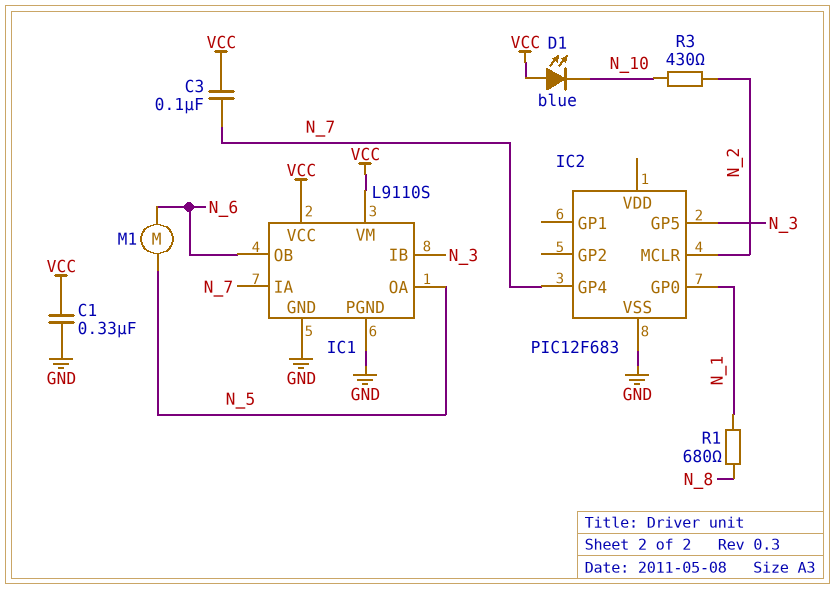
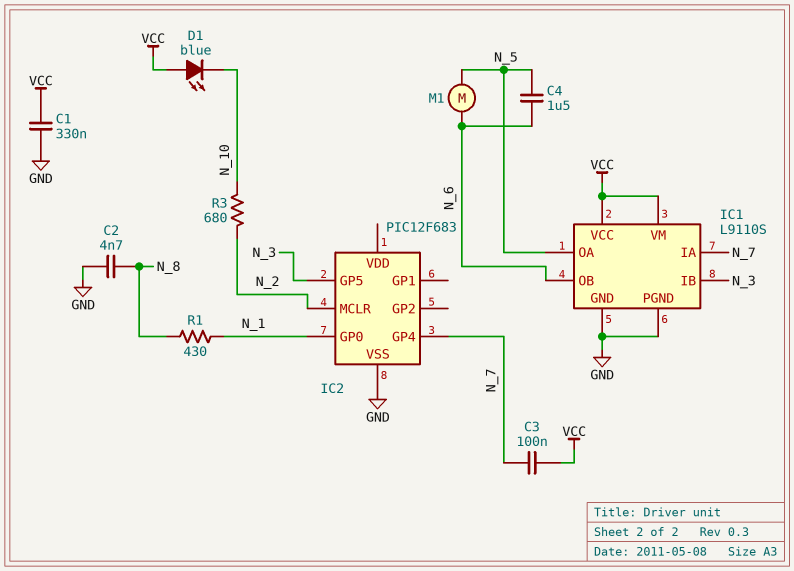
C2: none -> 4.7nF (GND, N_8)
C4: none -> 1.5uF (N_5, N_6)
R1: 680 (N_1, N_8) -> 430 (N_1, N_8)
R3: 430 (N_2, N_10) -> 680 (N_2, N_10)

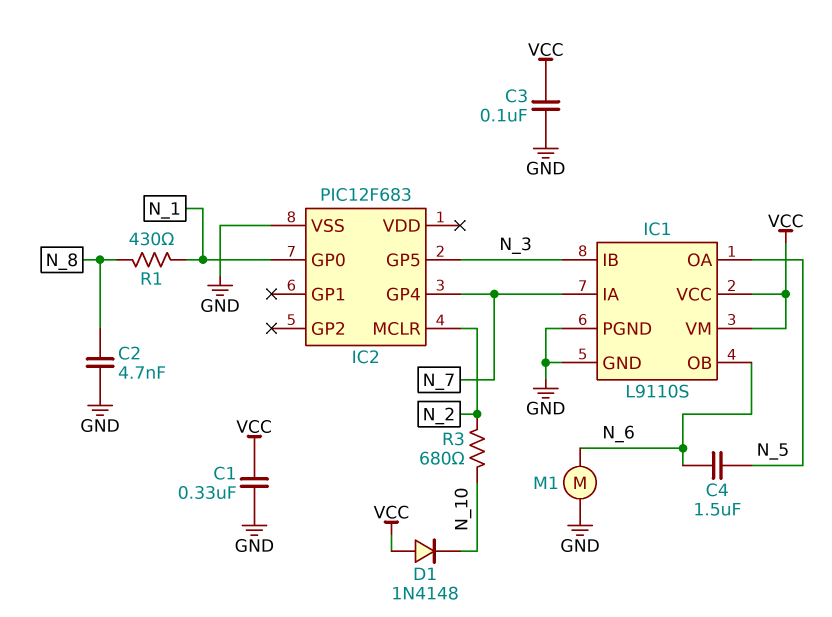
C3: 100nF (N_7, VCC) -> 100nF (GND, VCC)
D1: LED blue (A VCC, K N_10) -> diode 1N4148 (A VCC, K N_10)
M1: motor (N_5, N_6) -> motor (GND, N_6)

